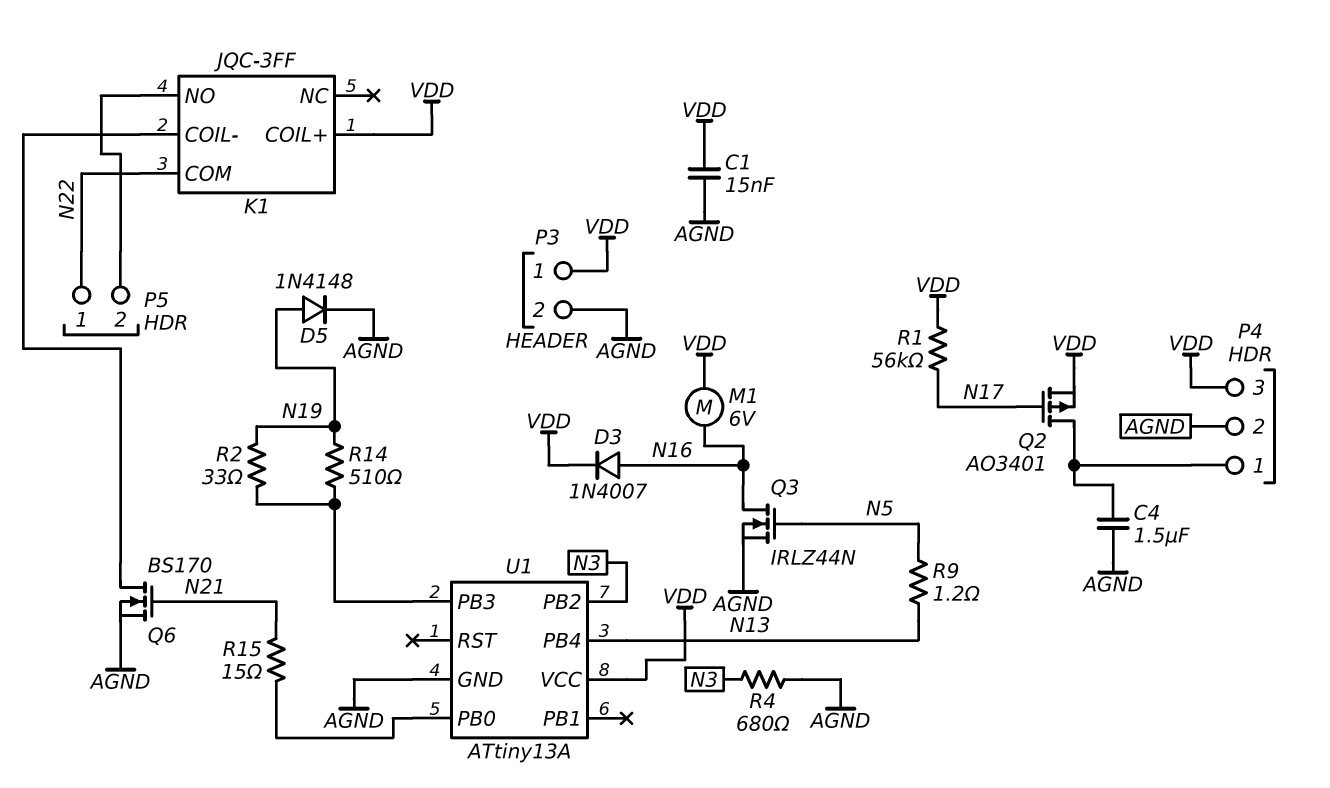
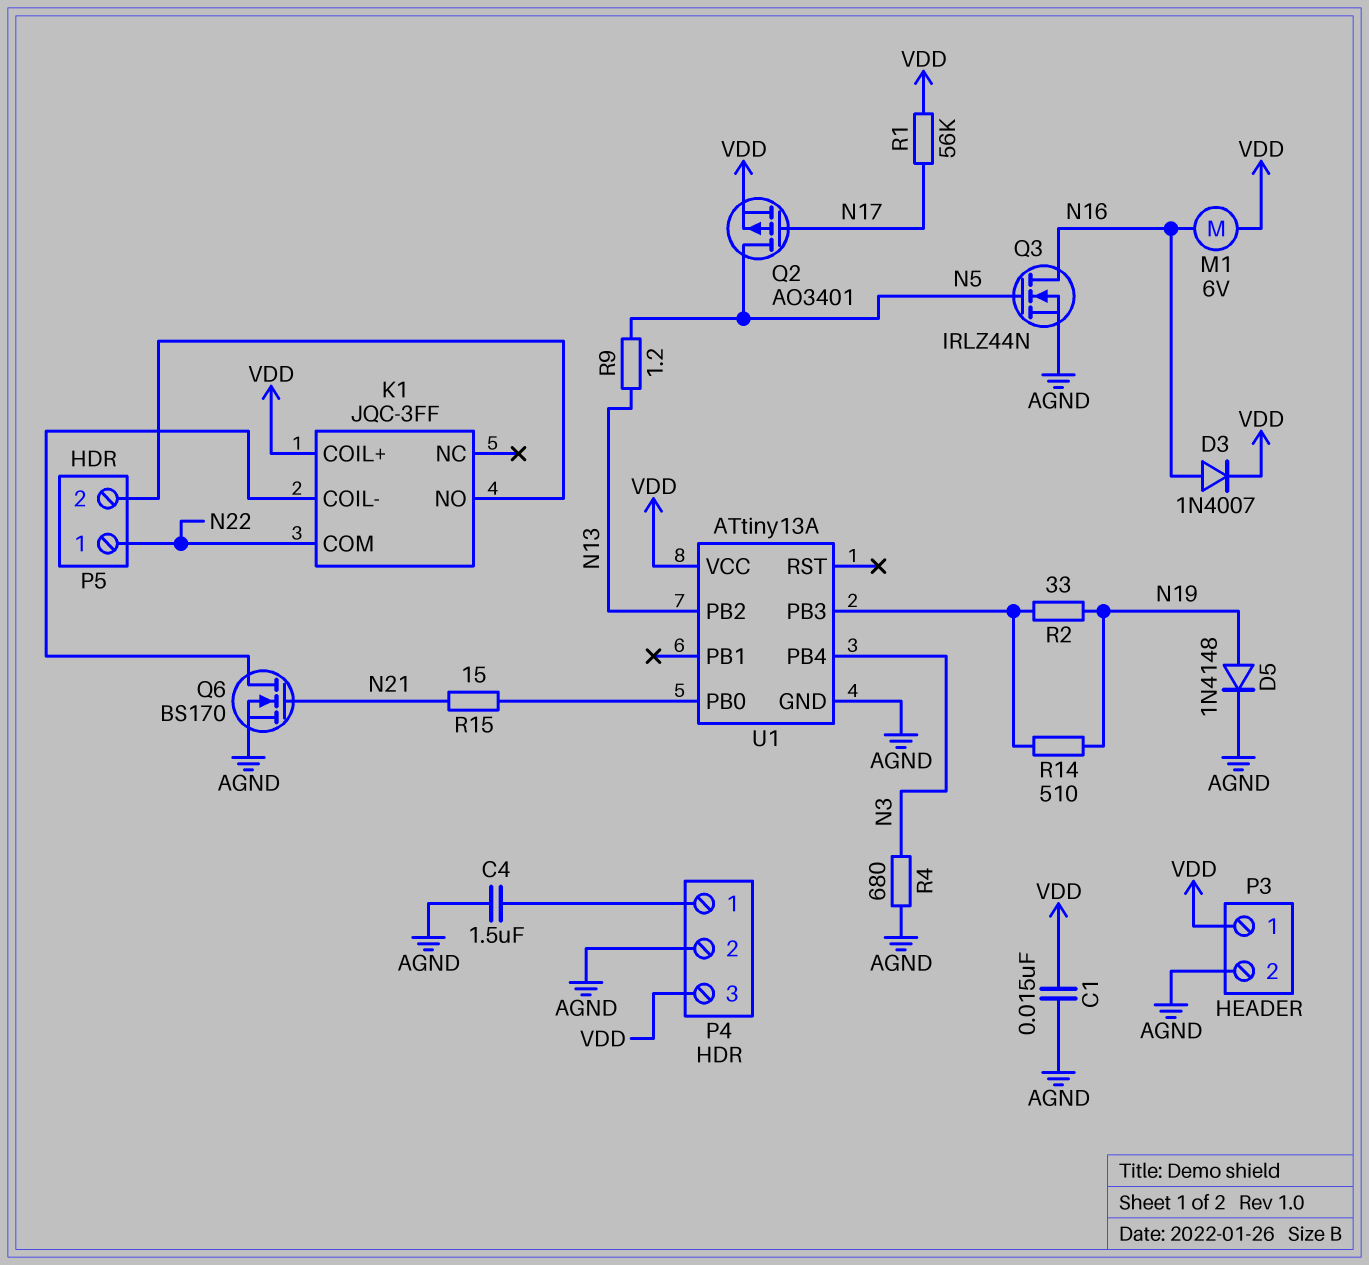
Q2: PMOS AO3401 (G N17, D P4/1, S VDD) -> PMOS AO3401 (G N17, D N5, S VDD)
U1 pin PB2: N3 -> N13
U1 pin PB4: N13 -> N3

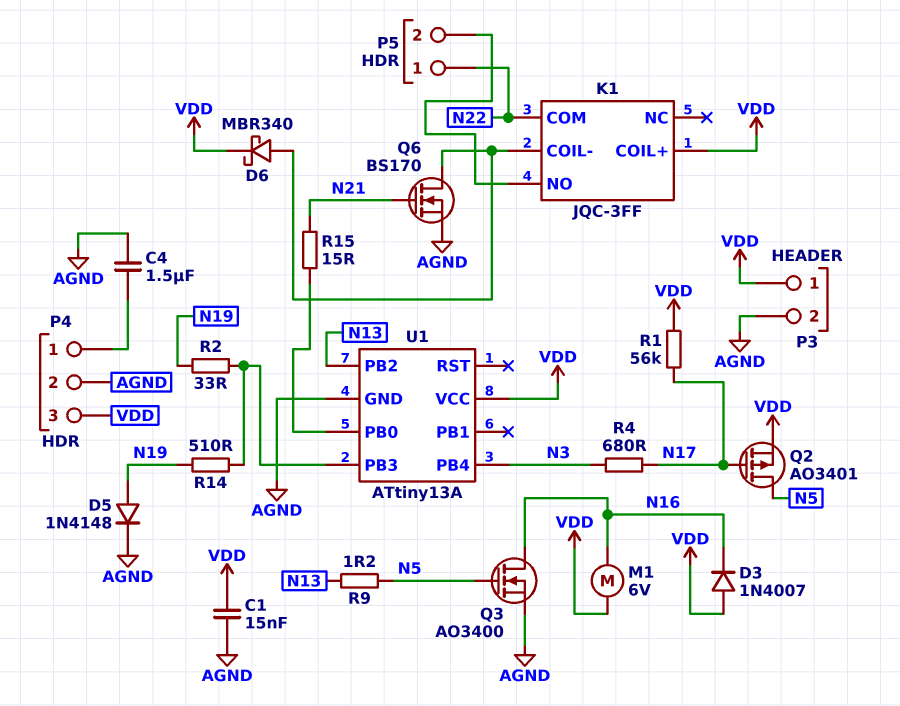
D3: diode 1N4007 (A N16, K VDD) -> diode 1N4007 (A VDD, K N16)
D6: none -> schottky MBR340 (A K1/COIL-, K VDD)
Q3: NMOS IRLZ44N (G N5, D N16, S AGND) -> NMOS AO3400 (G N5, D N16, S AGND)
R4: 680 (AGND, N3) -> 680 (N3, N17)

